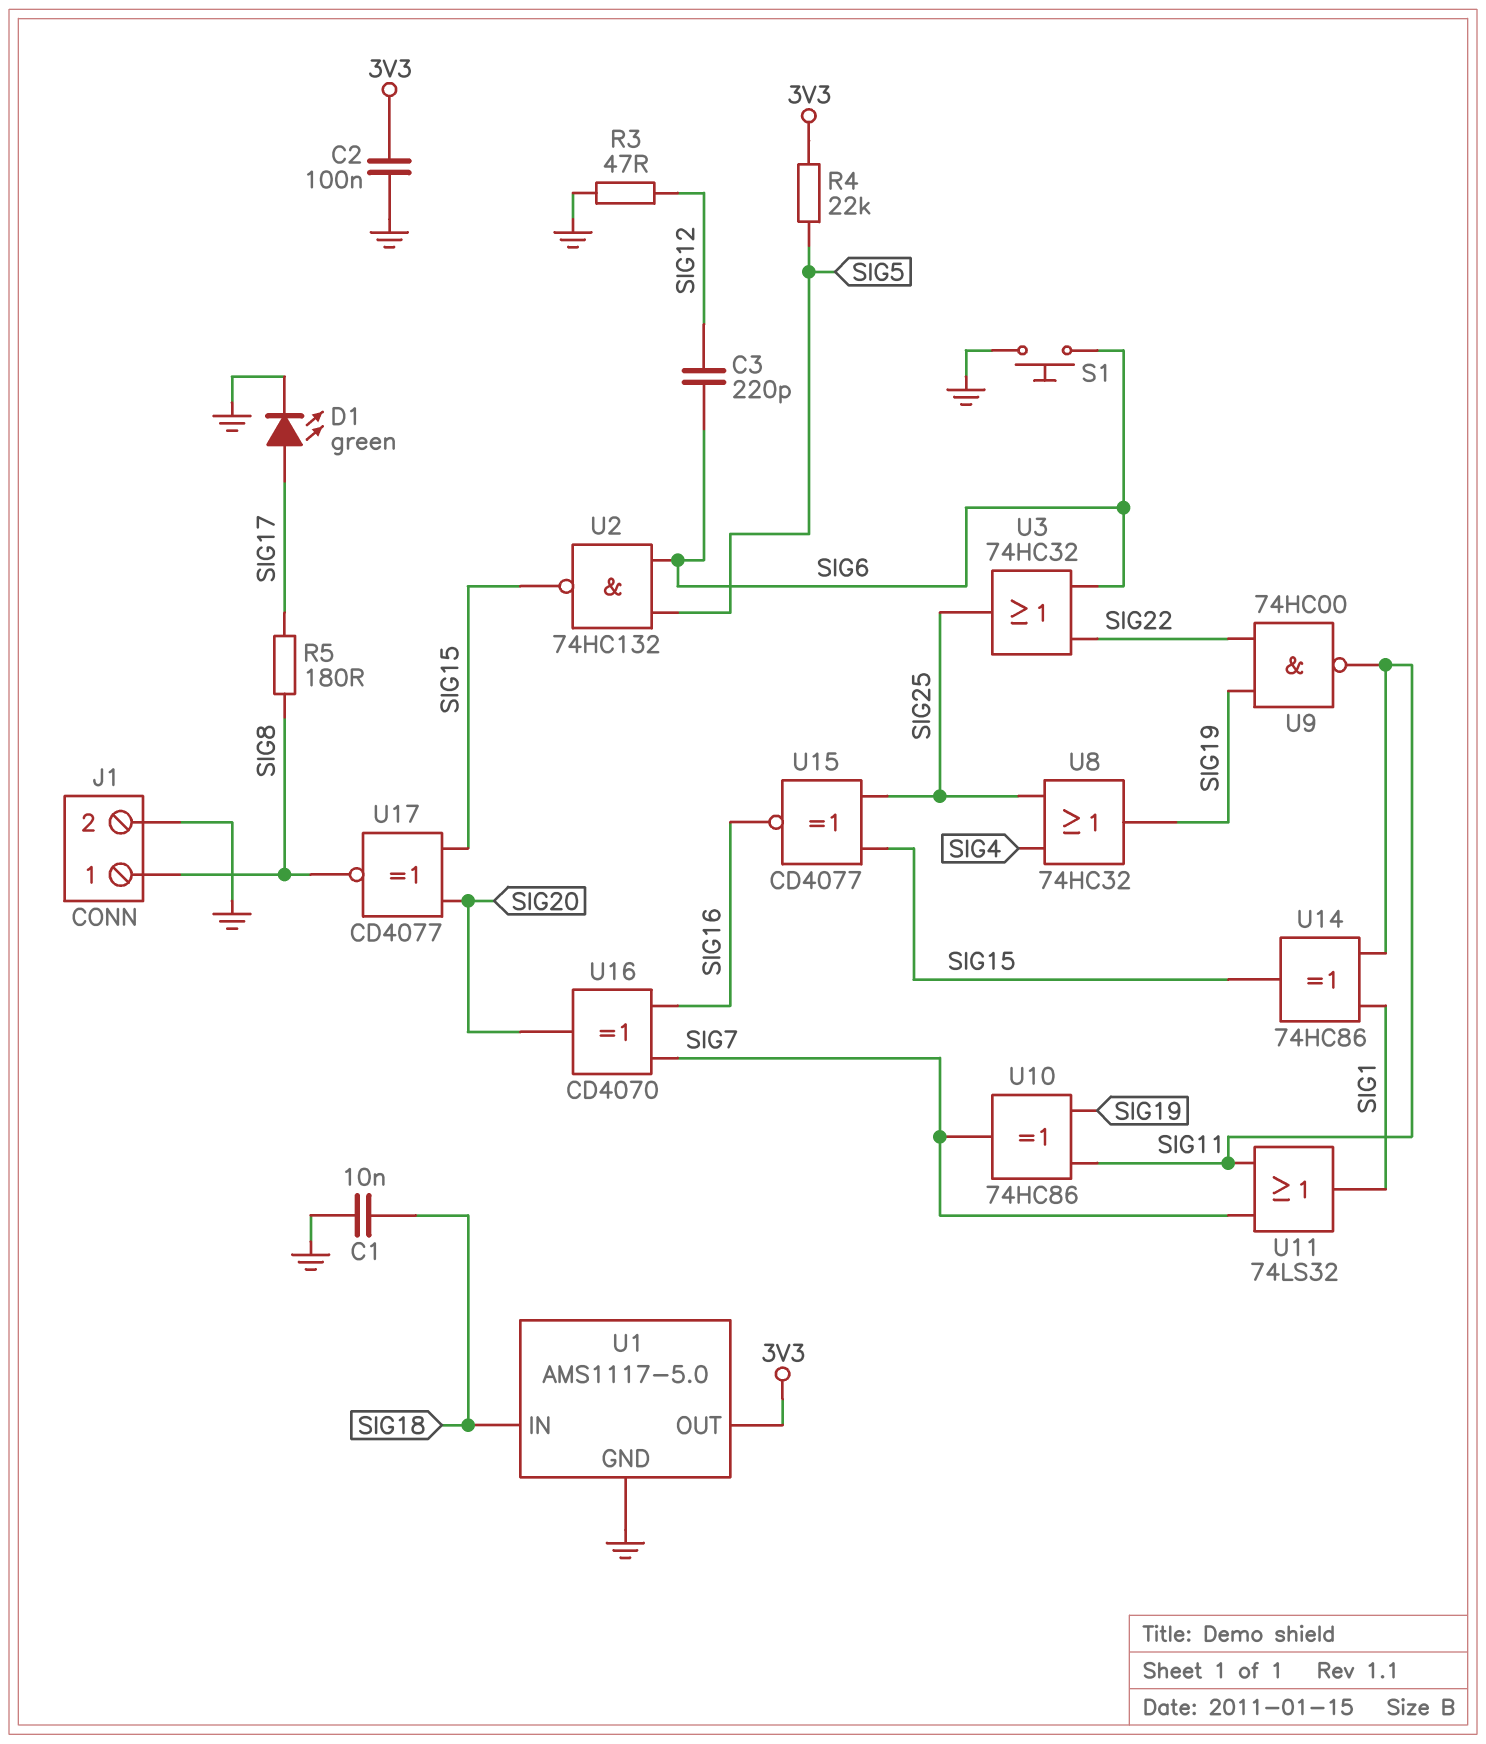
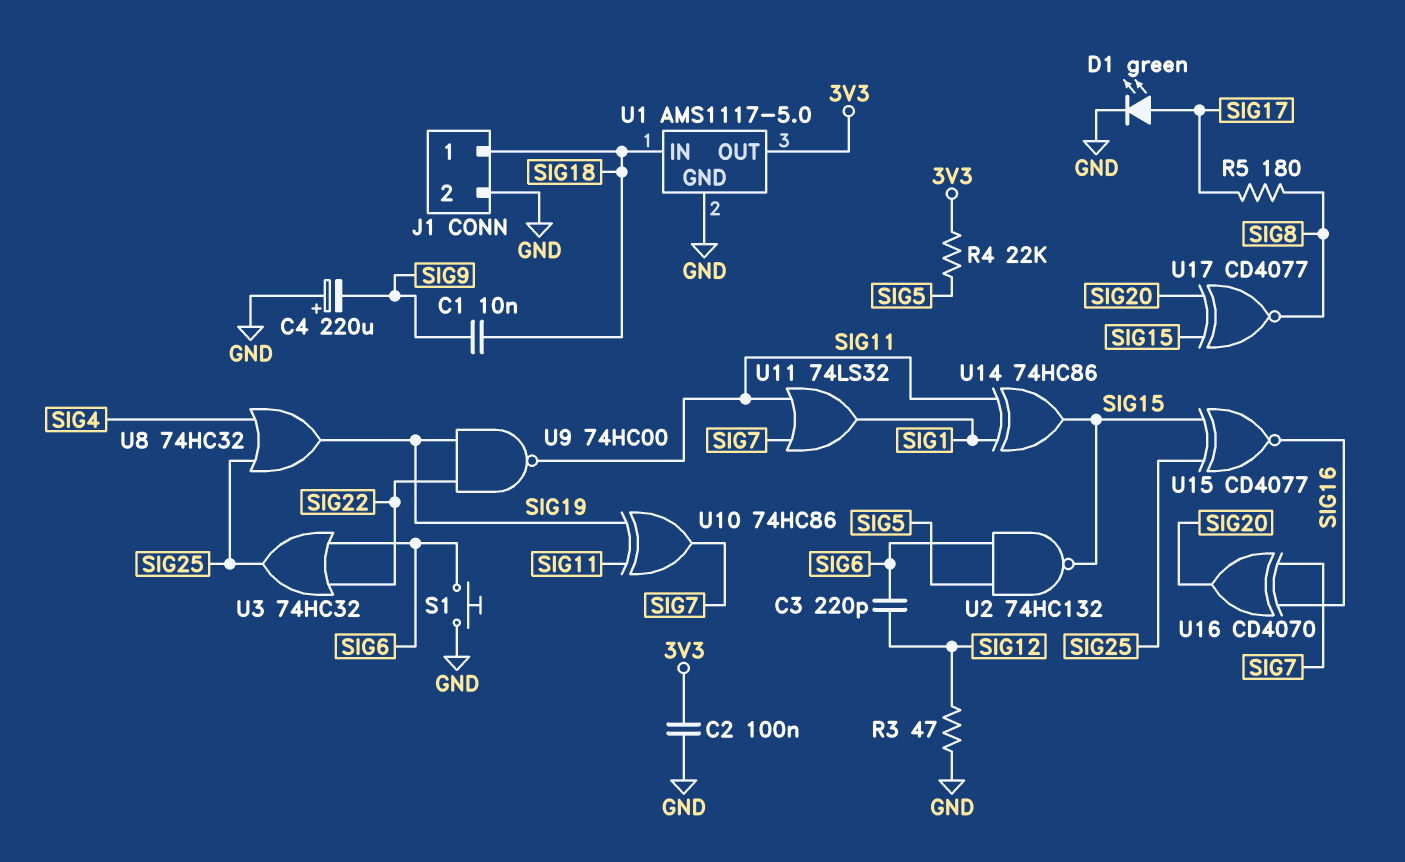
C1: 10nF (GND, SIG18) -> 10nF (SIG9, SIG18)
C4: none -> 220uF (plus GND, minus SIG9)
J1 pin 1: SIG8 -> SIG18

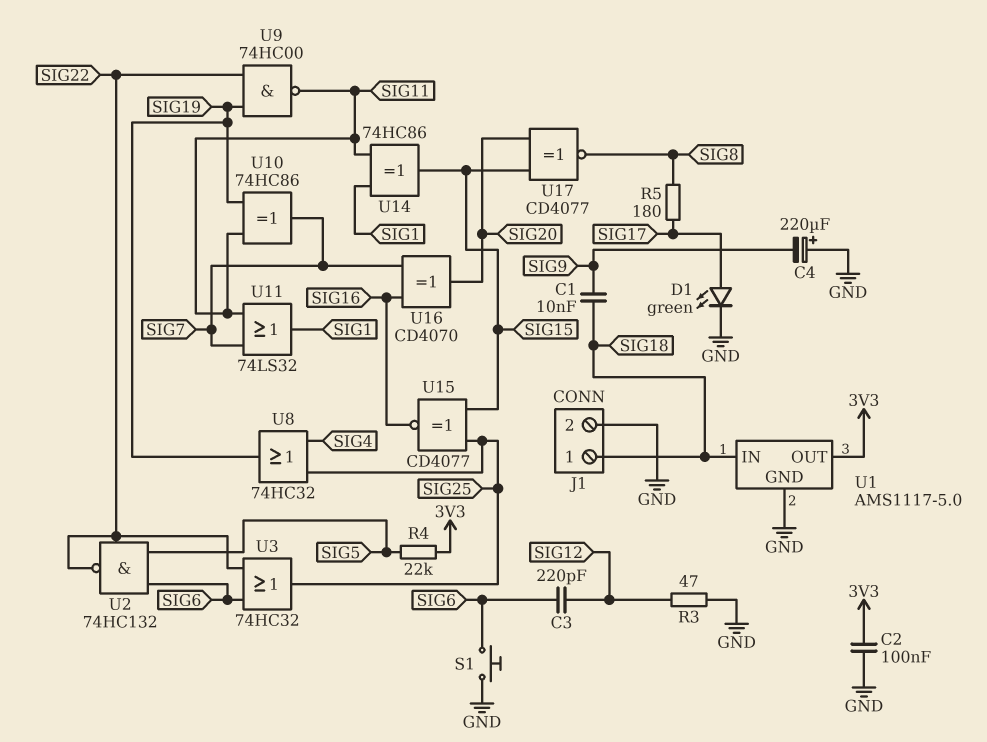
U2: NAND 74HC132 (in SIG5, in SIG6, out SIG15) -> NAND 74HC132 (in SIG5, in SIG6, out SIG22)

